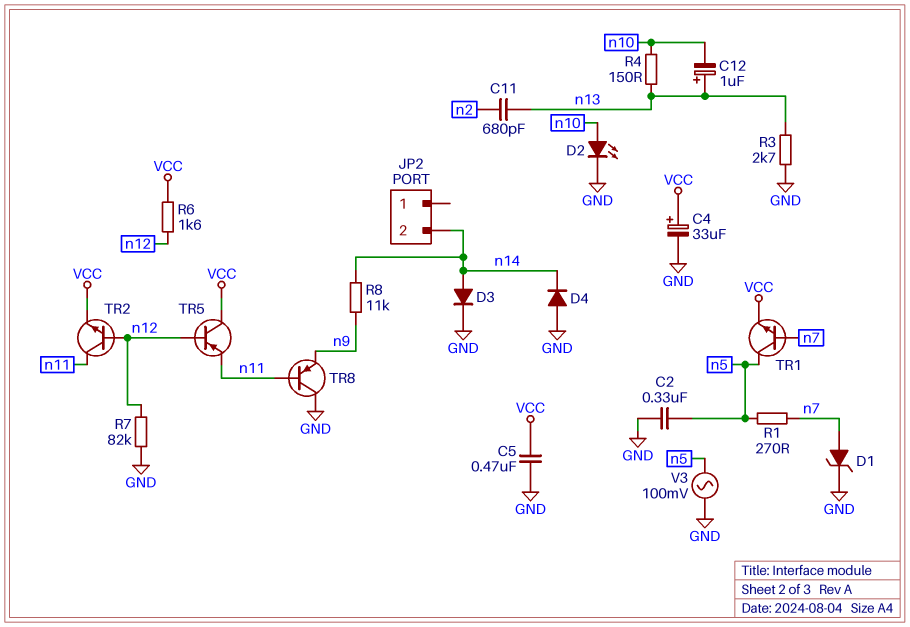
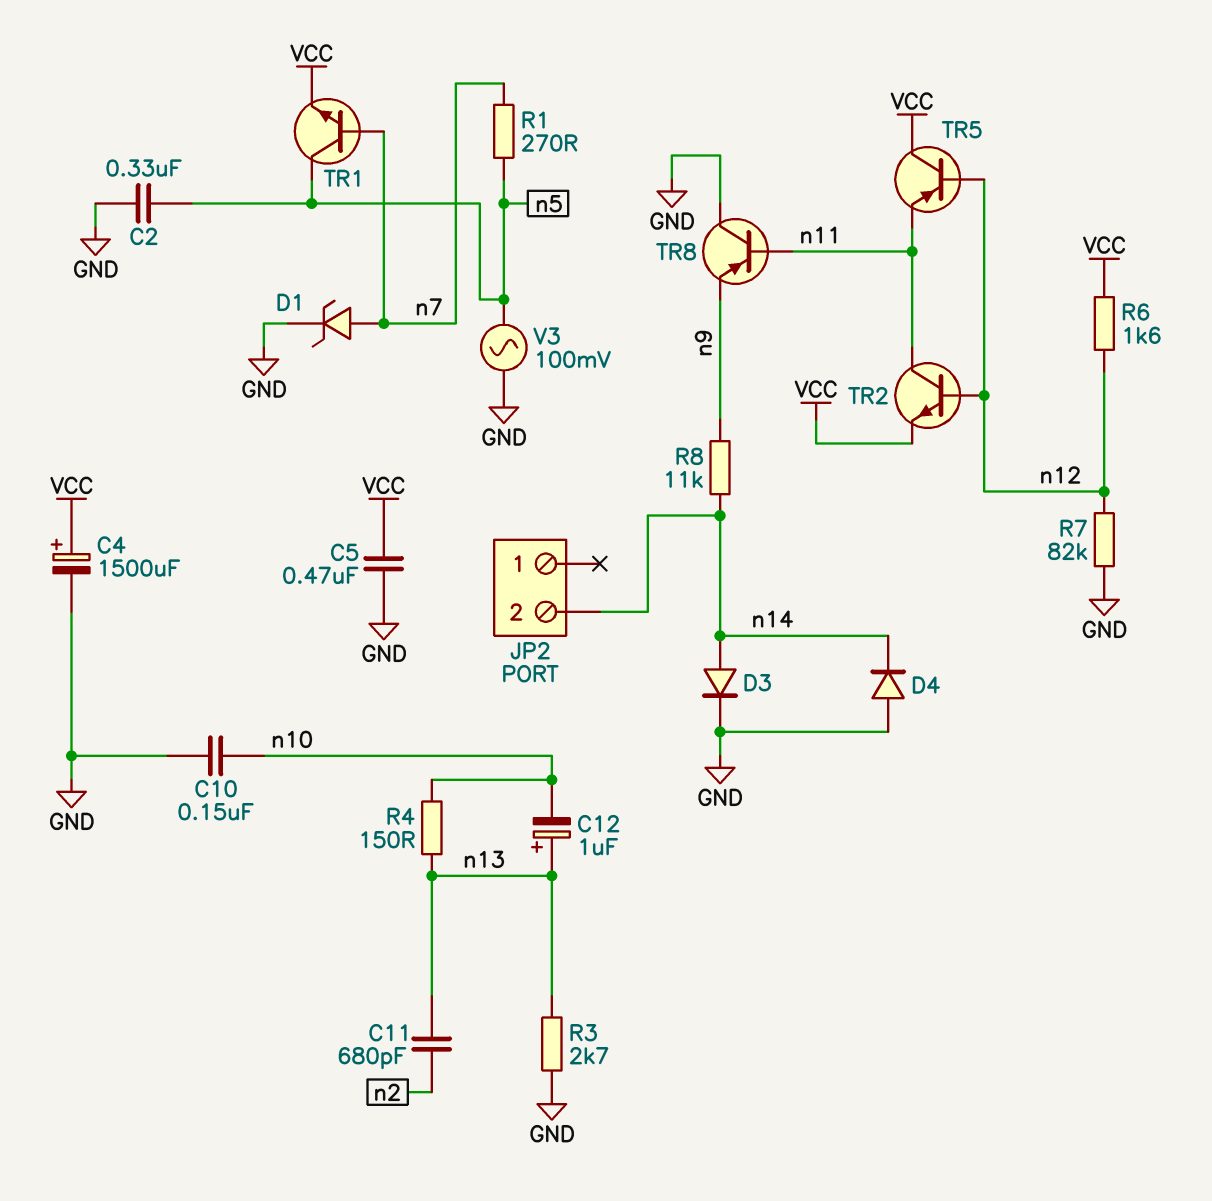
C4: 33uF (plus VCC, minus GND) -> 1500uF (plus VCC, minus GND)
C10: none -> 150nF (GND, n10)
D2: LED (A n10, K GND) -> none

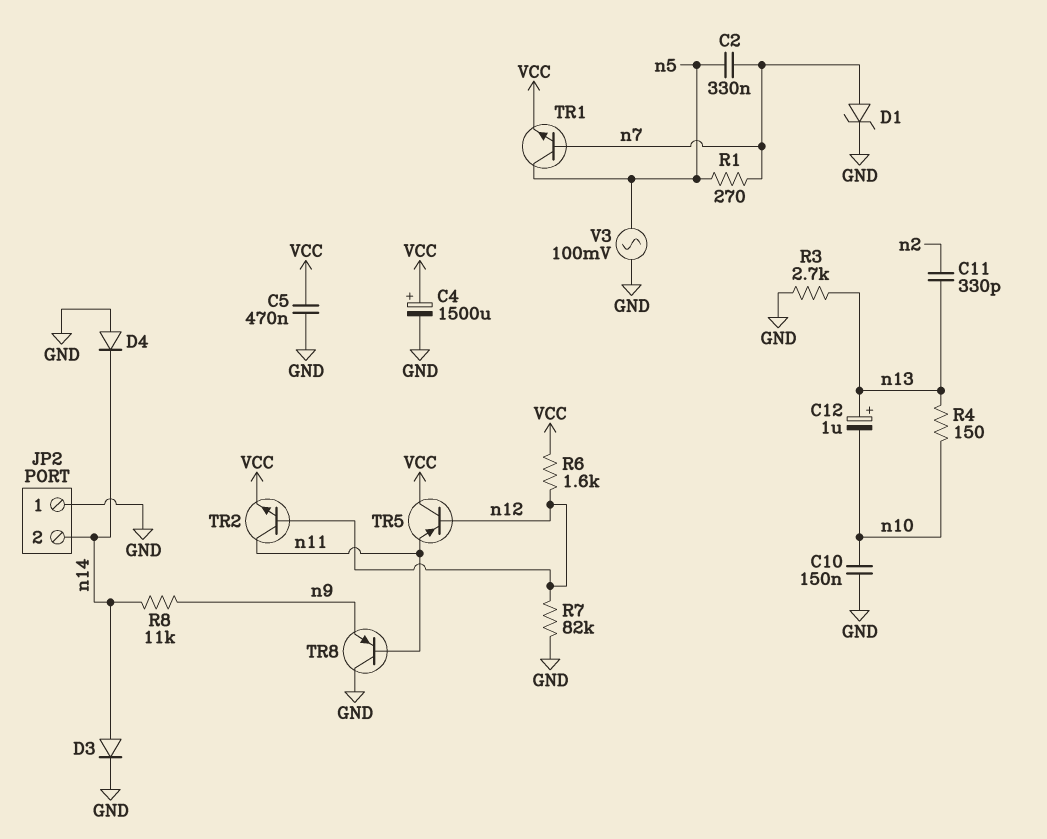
C2: 330nF (GND, n5) -> 330nF (n5, n7)
C11: 680pF (n2, n13) -> 330pF (n2, n13)
JP2 pin 1: none -> GND

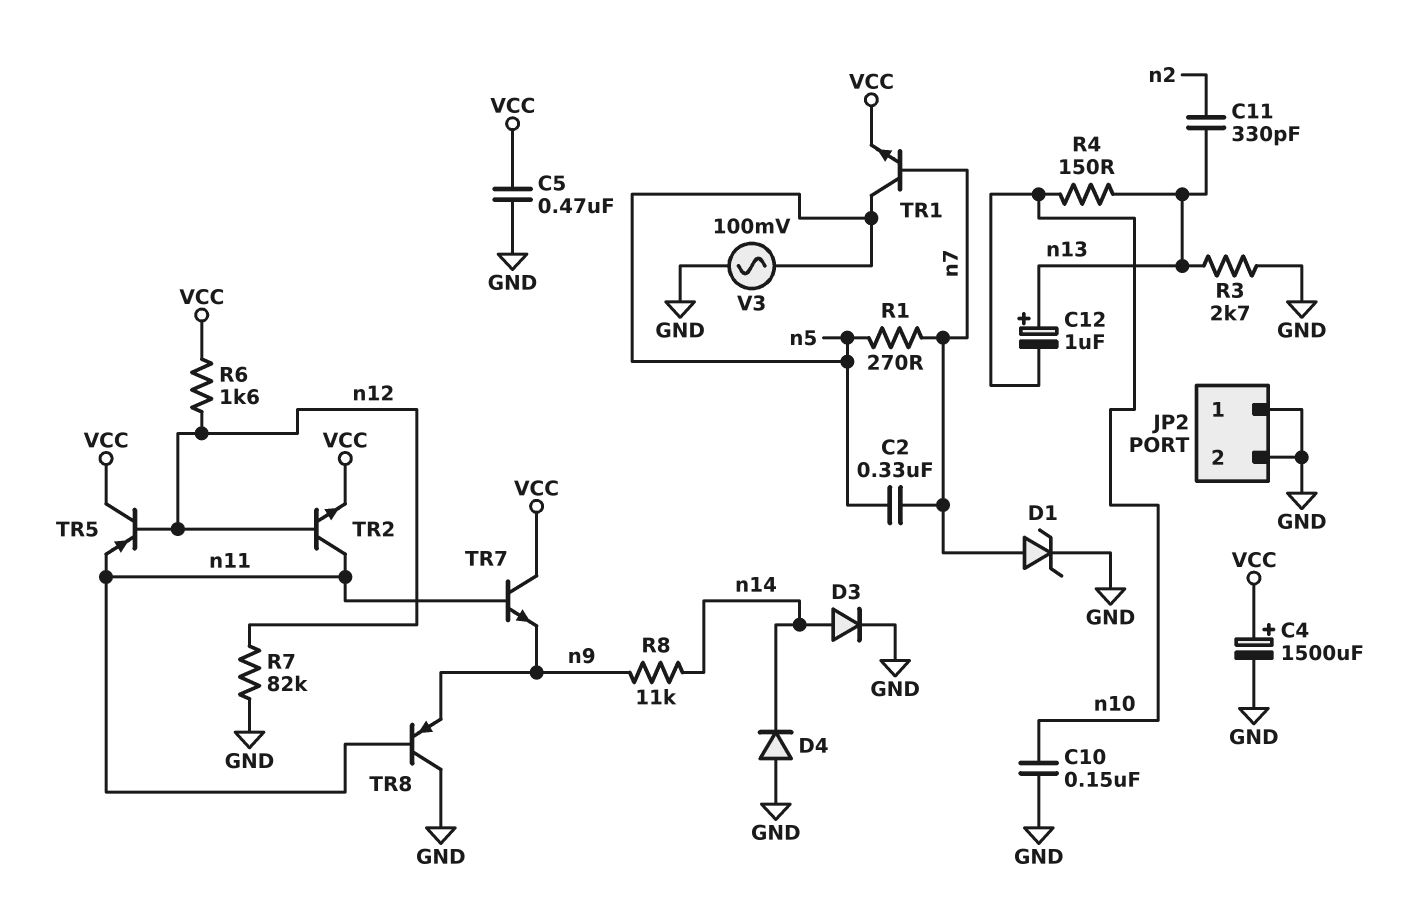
JP2 pin 2: n14 -> GND
TR7: none -> NPN (B n11, C VCC, E n9)

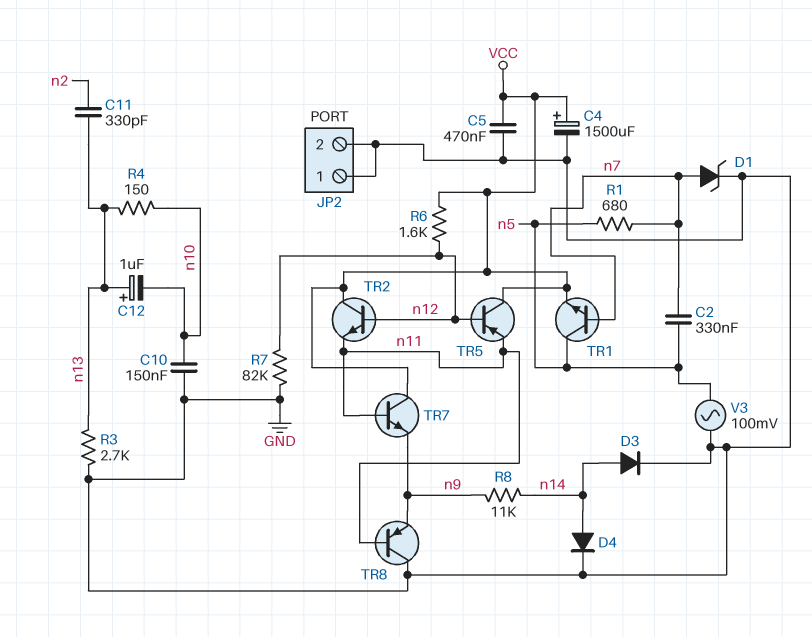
D4: diode (A GND, K n14) -> diode (A n14, K GND)
R1: 270 (n5, n7) -> 680 (n5, n7)
TR2: NPN (B n12, C n11, E VCC) -> NPN (B n12, C VCC, E n11)

